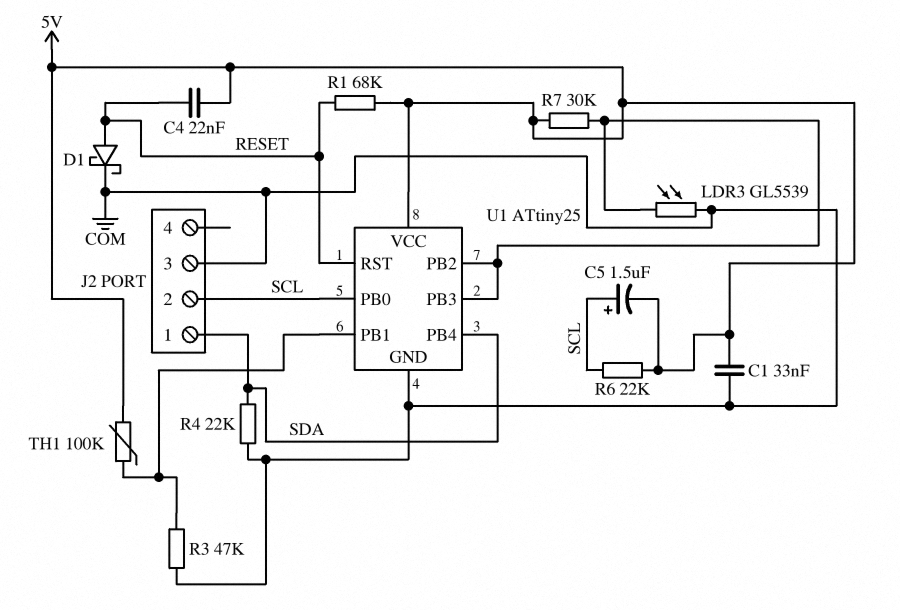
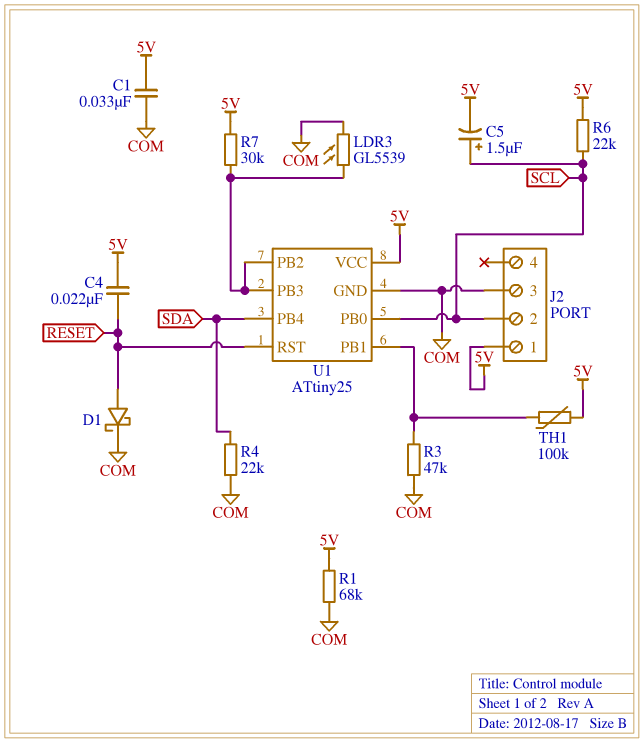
J2 pin 1: SDA -> 5V
R1: 68k (5V, RESET) -> 68k (5V, COM)

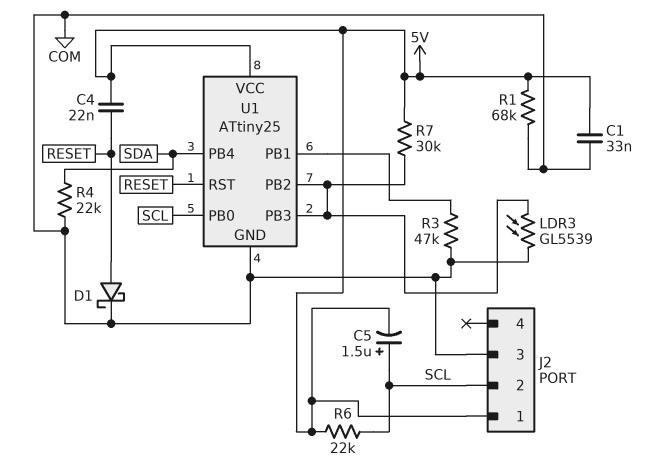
TH1: 100k (5V, U1/PB1) -> none

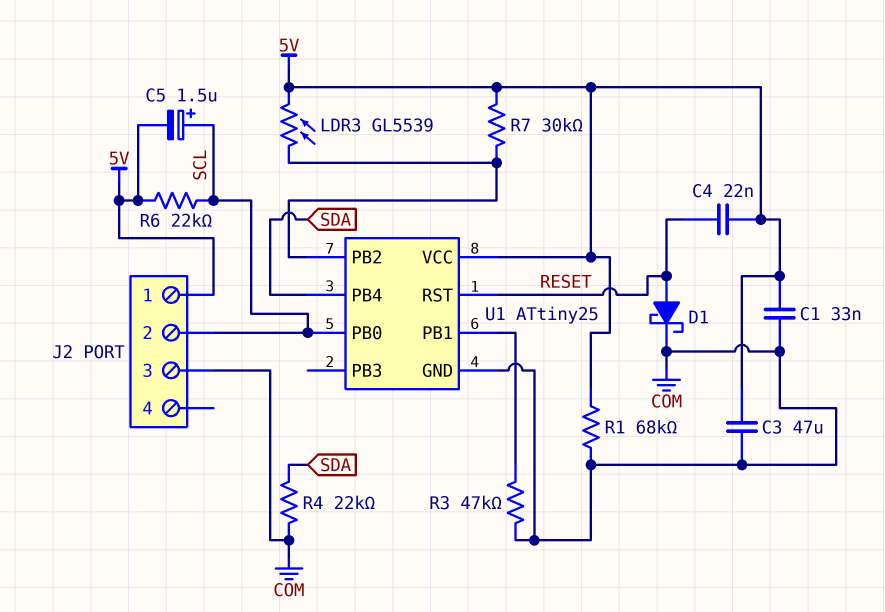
C3: none -> 47uF (5V, COM)
LDR3: GL5539 (COM, U1/PB2) -> GL5539 (5V, U1/PB2)
U1 pin PB3: U1/PB2 -> none

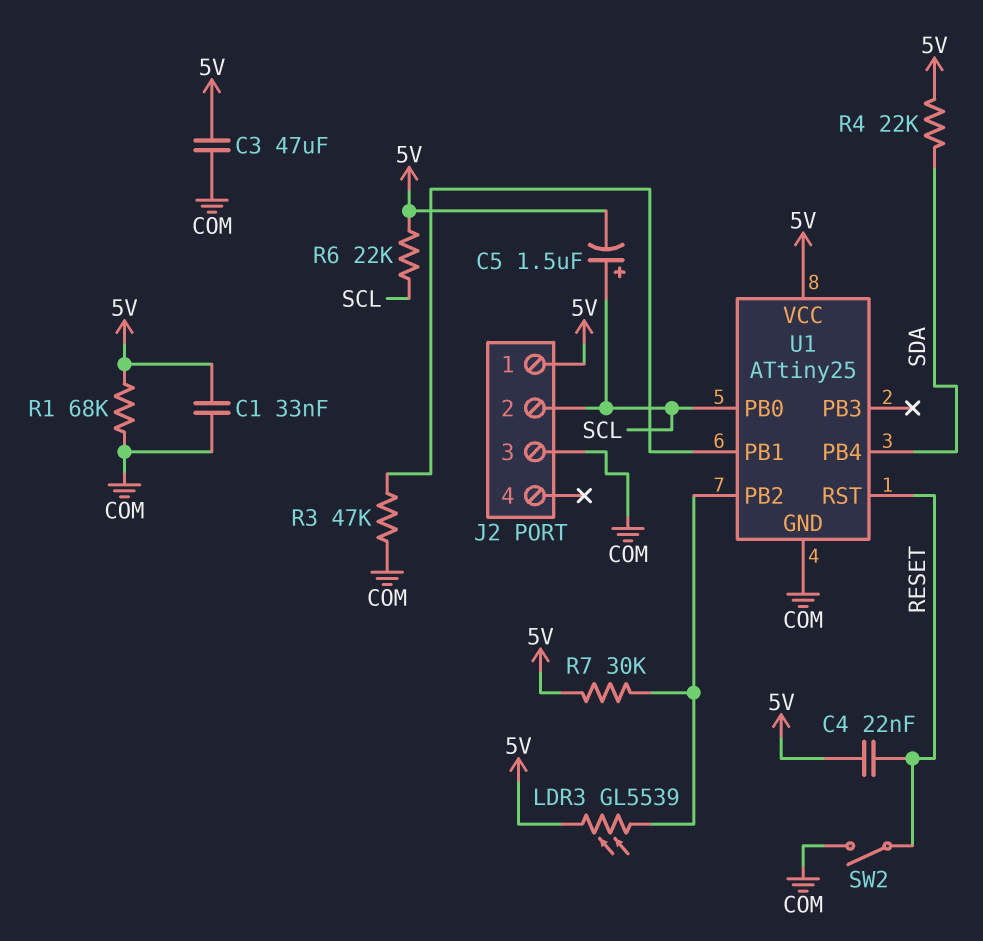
D1: schottky (A RESET, K COM) -> none
R4: 22k (COM, SDA) -> 22k (5V, SDA)
SW2: none -> switch (COM, RESET)

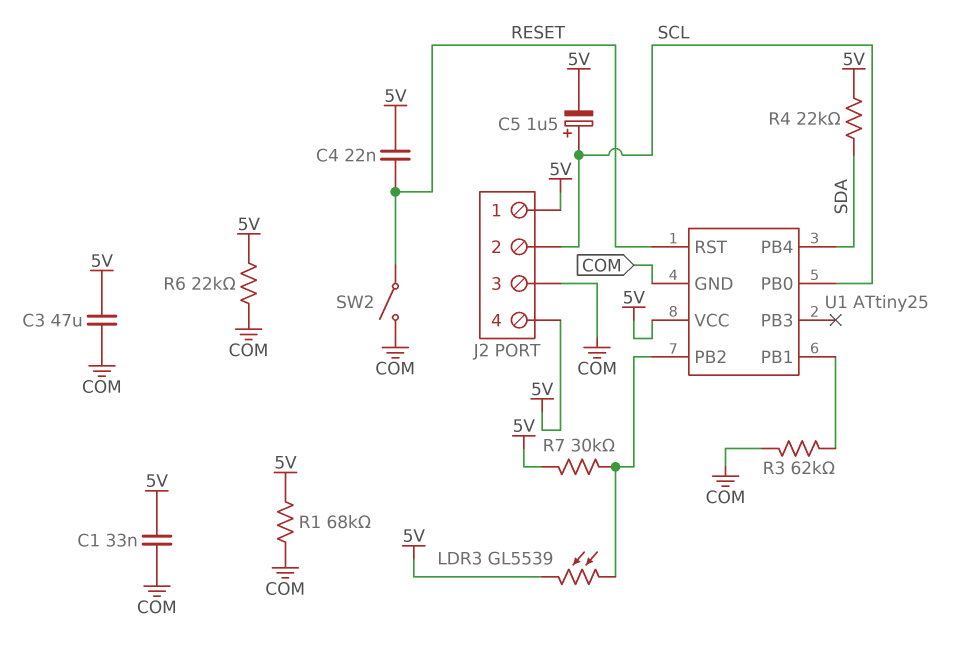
J2 pin 4: none -> 5V
R3: 47k (COM, U1/PB1) -> 62k (COM, U1/PB1)
R6: 22k (5V, SCL) -> 22k (5V, COM)

